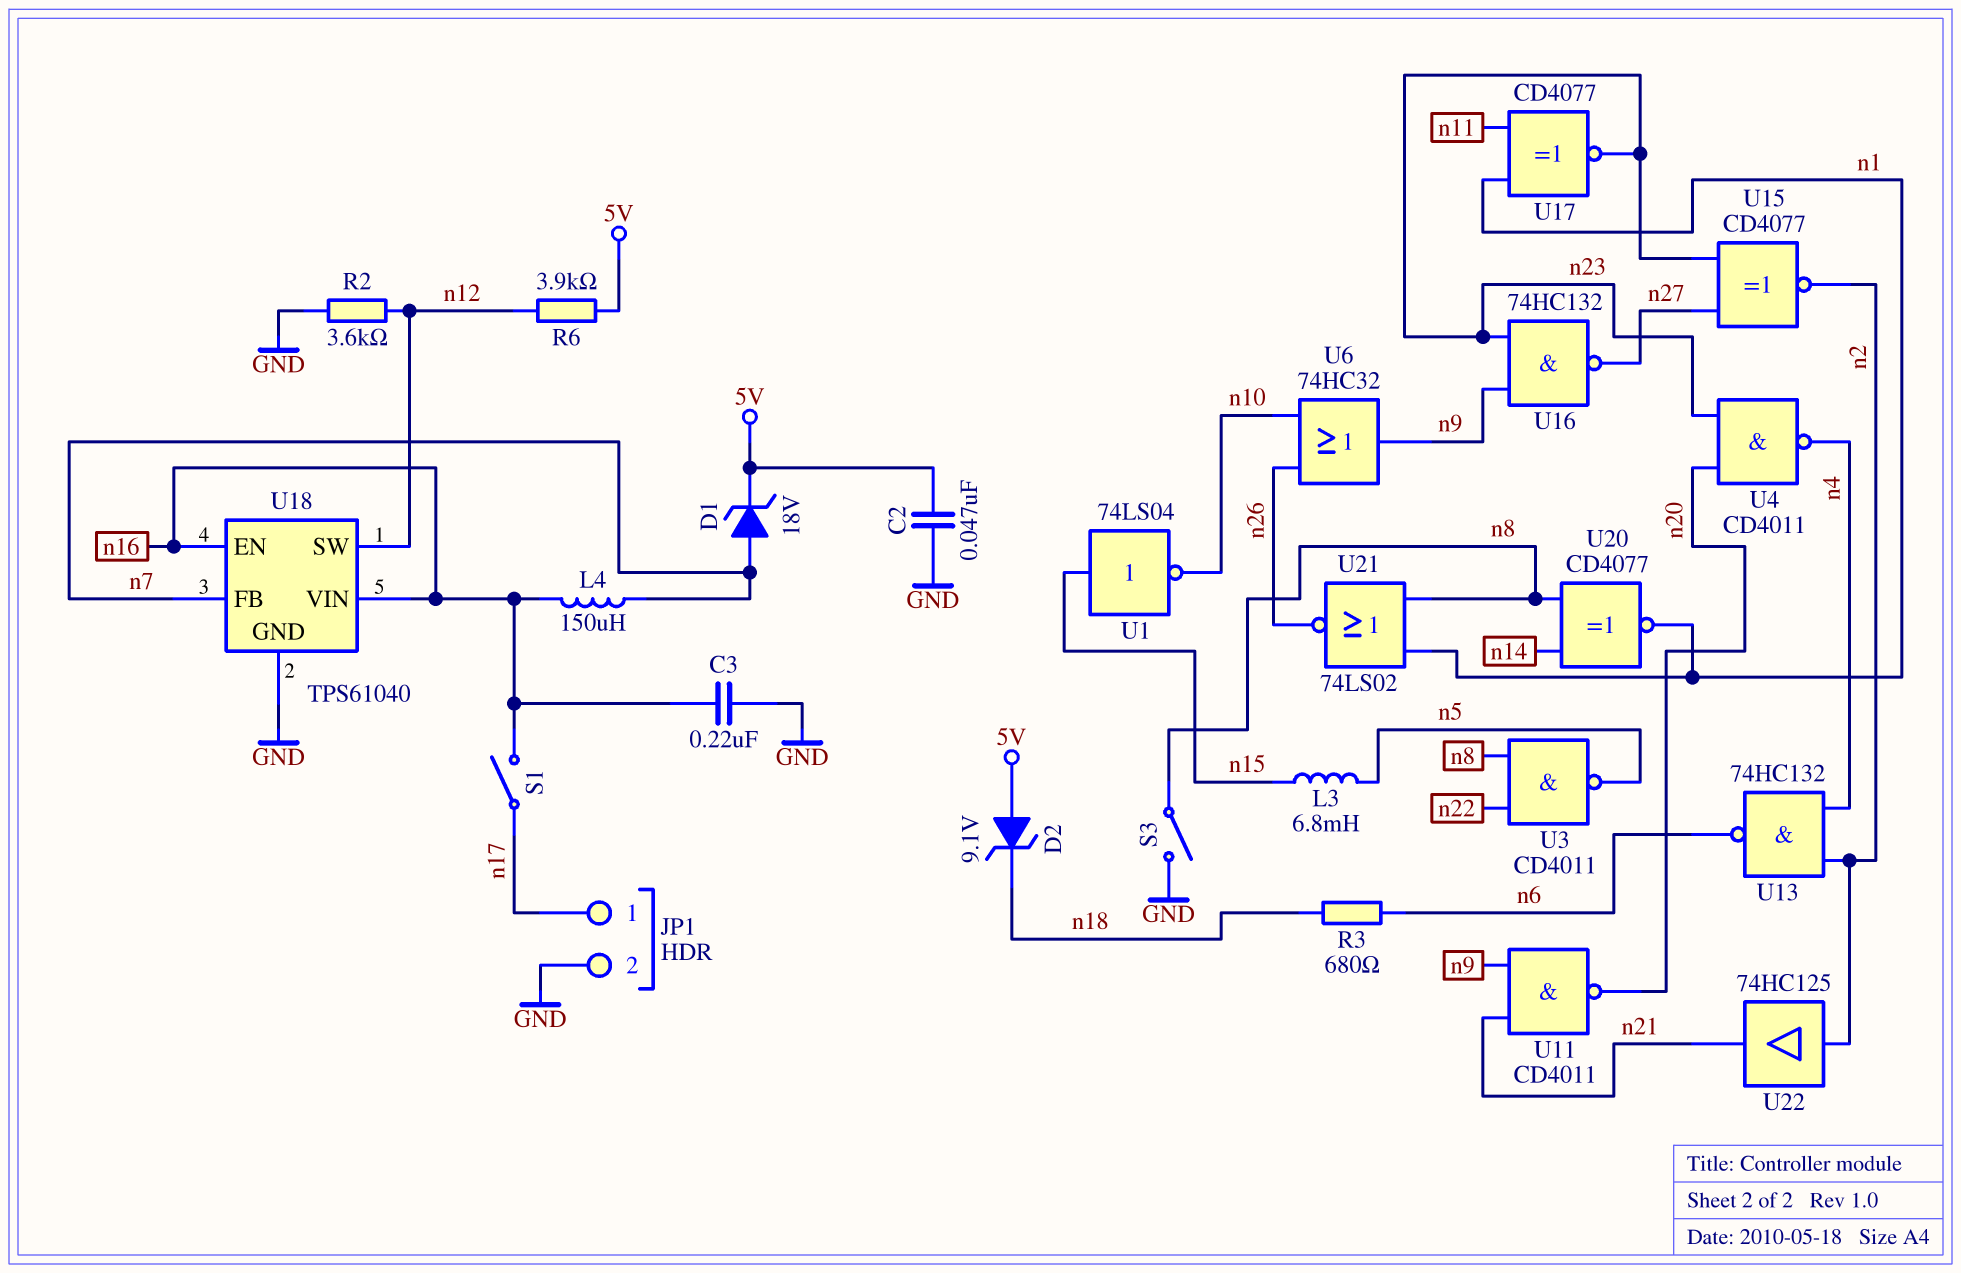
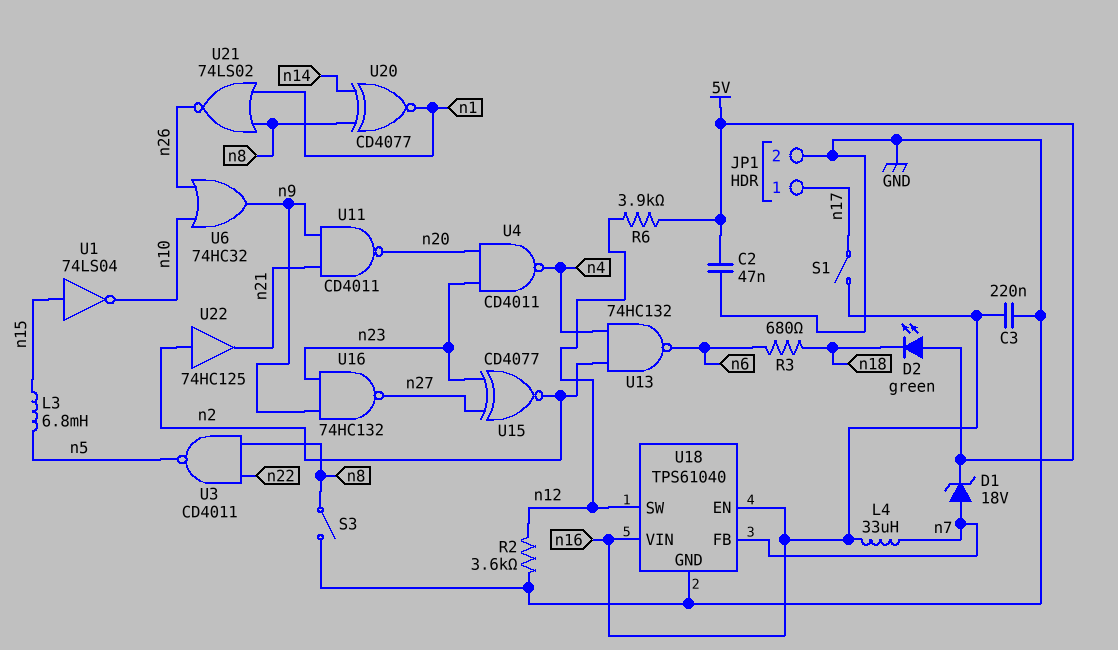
D2: zener 9.1V (A 5V, K n18) -> LED green (A 5V, K n18)
L4: 150uH (n7, n16) -> 33uH (n7, n16)
U17: XNOR CD4077 (in n1, in n11, out n23) -> none

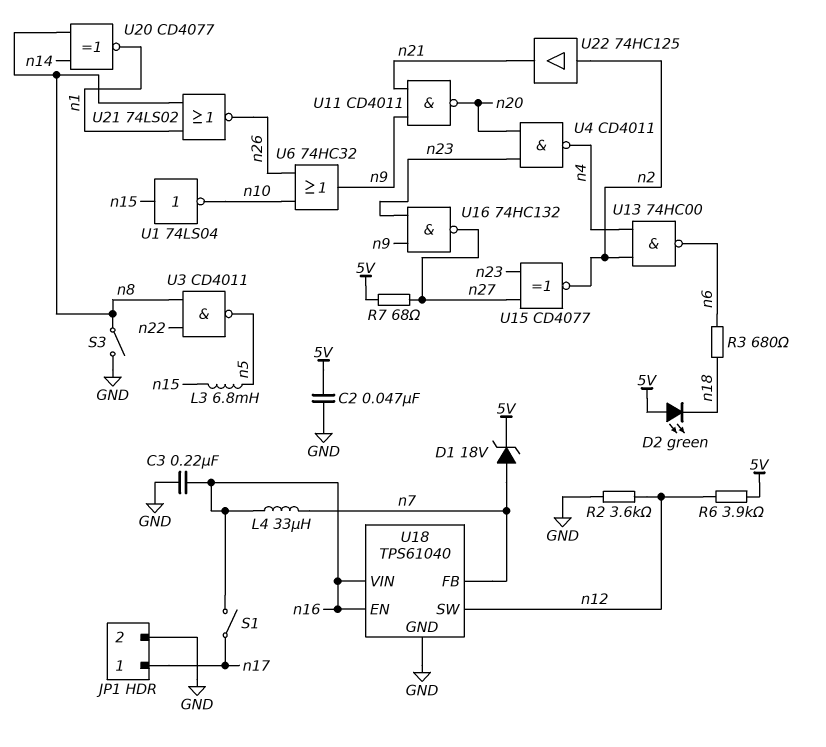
R7: none -> 68 (5V, n27)
U13: NAND 74HC132 (in n2, in n4, out n6) -> NAND 74HC00 (in n2, in n4, out n6)

